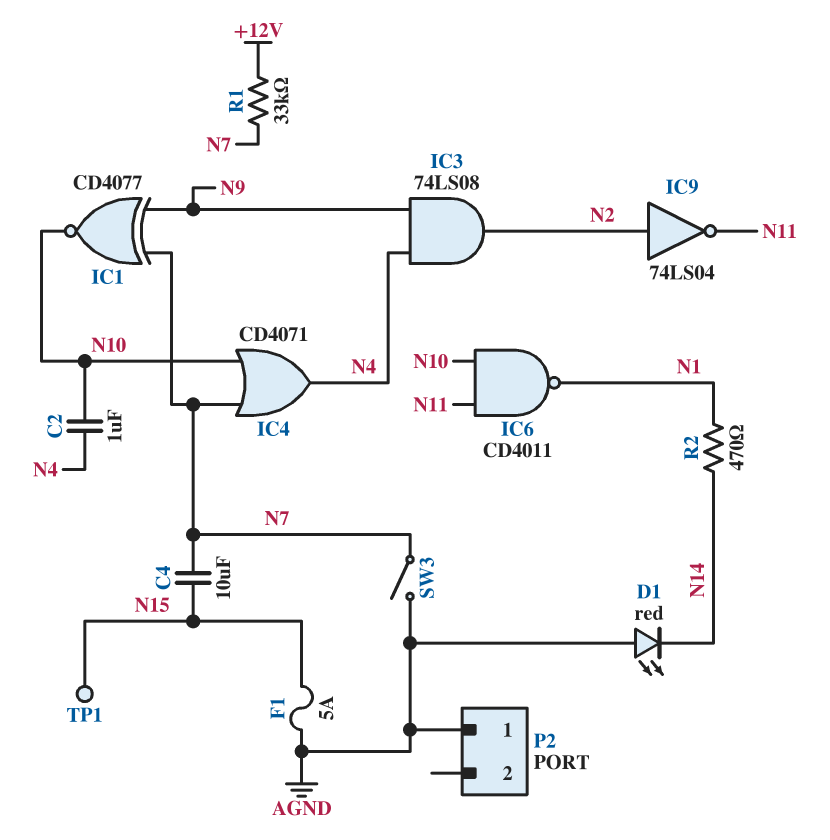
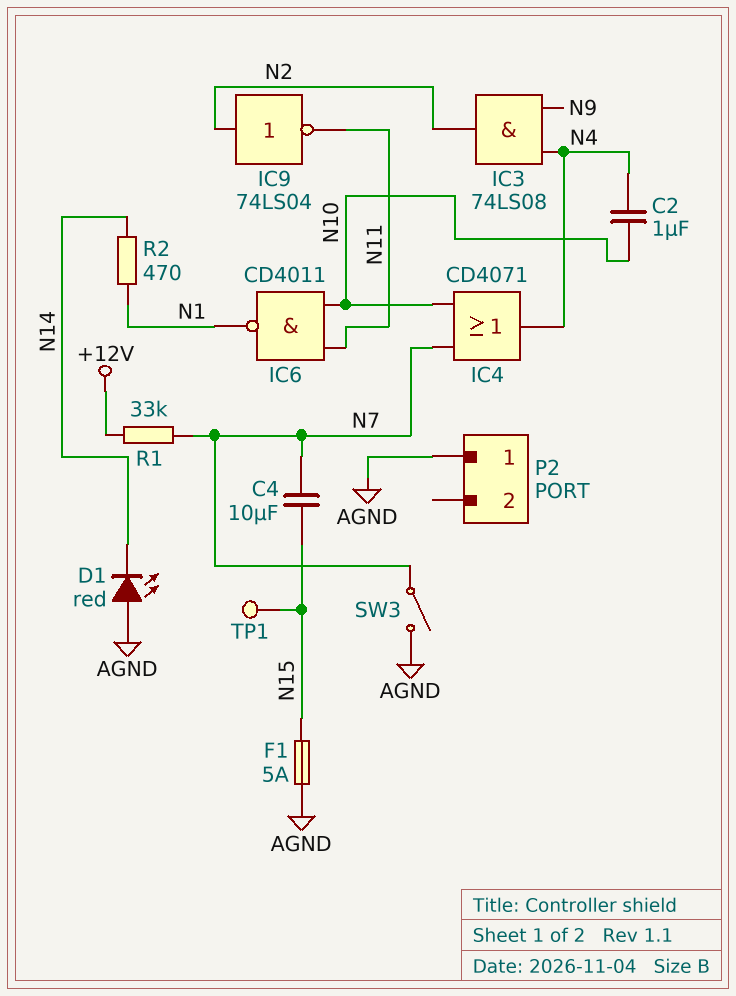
IC1: XNOR CD4077 (in N7, in N9, out N10) -> none

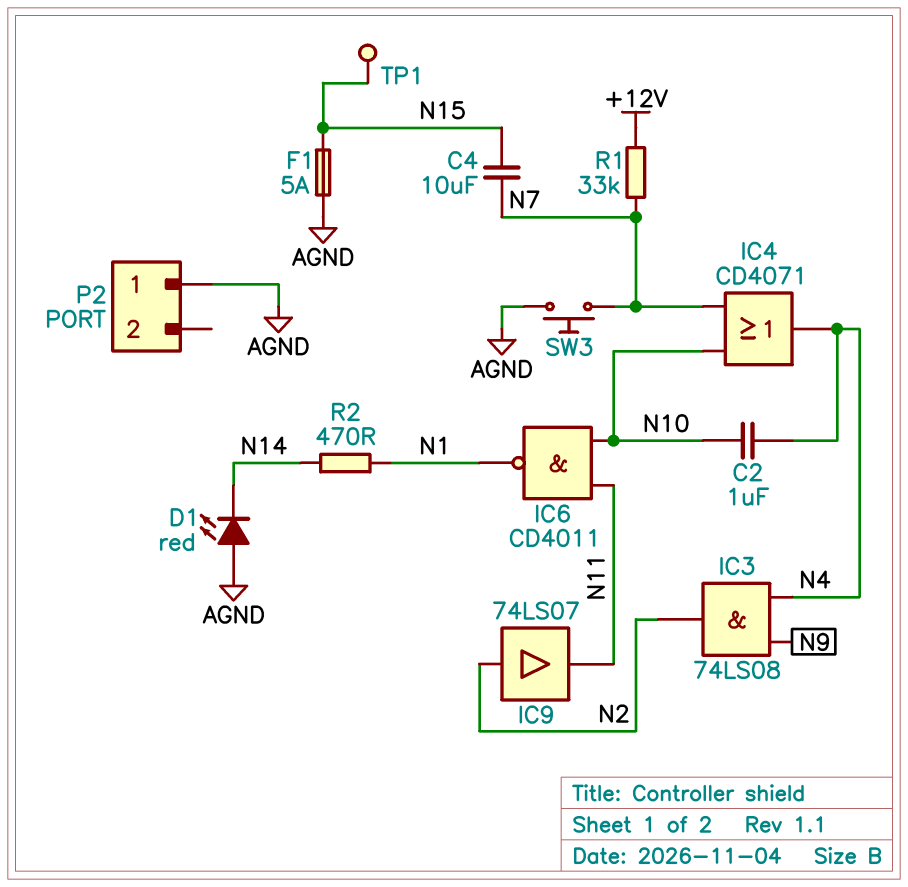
IC9: NOT 74LS04 (in N2, out N11) -> buffer 74LS07 (in N2, out N11)
SW3: switch (AGND, N7) -> button (AGND, N7)

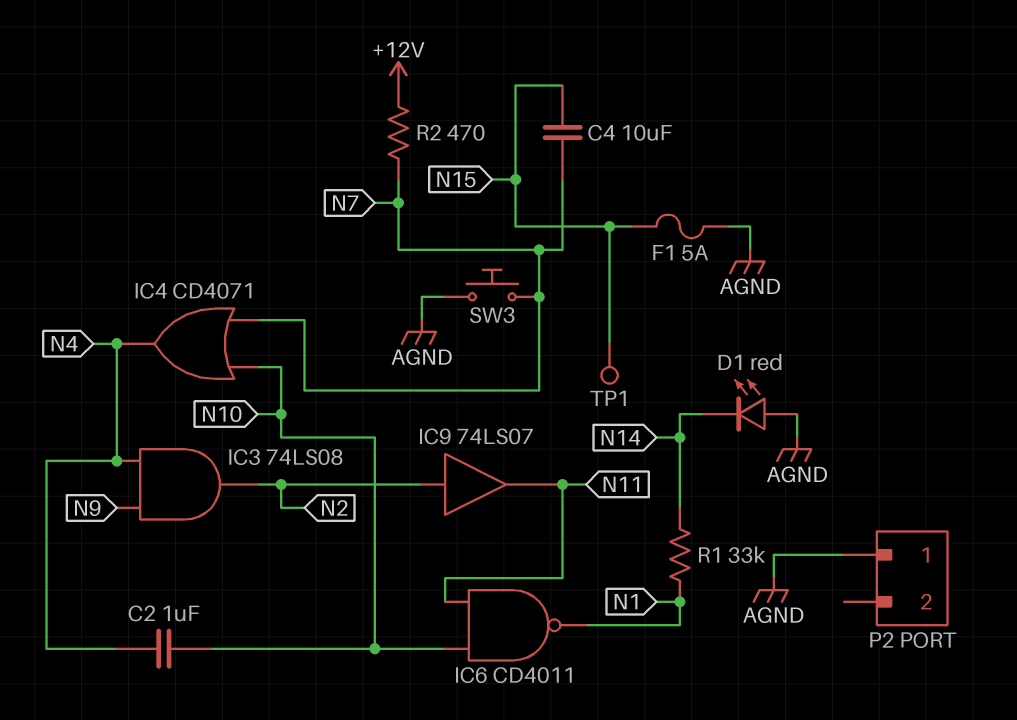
R1: 33k (+12V, N7) -> 33k (N1, N14)
R2: 470 (N1, N14) -> 470 (+12V, N7)

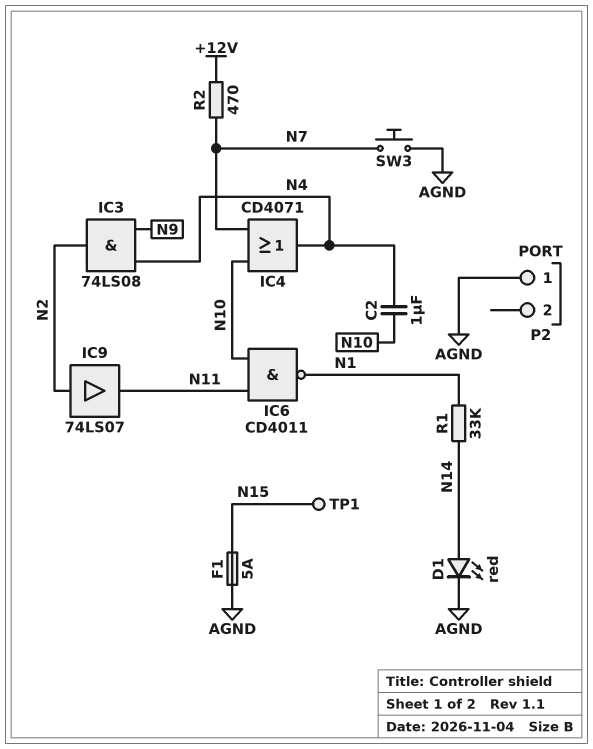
C4: 10uF (N7, N15) -> none
D1: LED red (A AGND, K N14) -> LED red (A N14, K AGND)

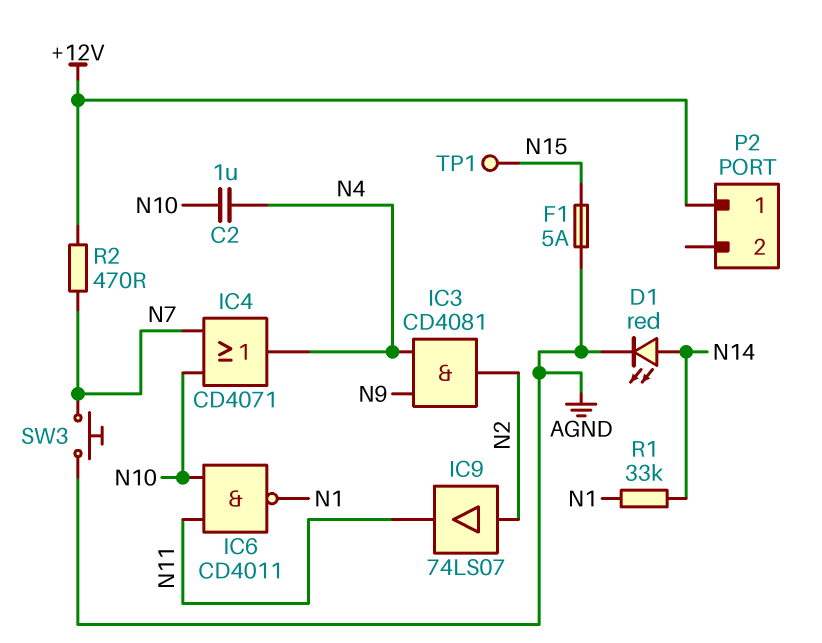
IC3: AND 74LS08 (in N4, in N9, out N2) -> AND CD4081 (in N4, in N9, out N2)
P2 pin 1: AGND -> +12V

